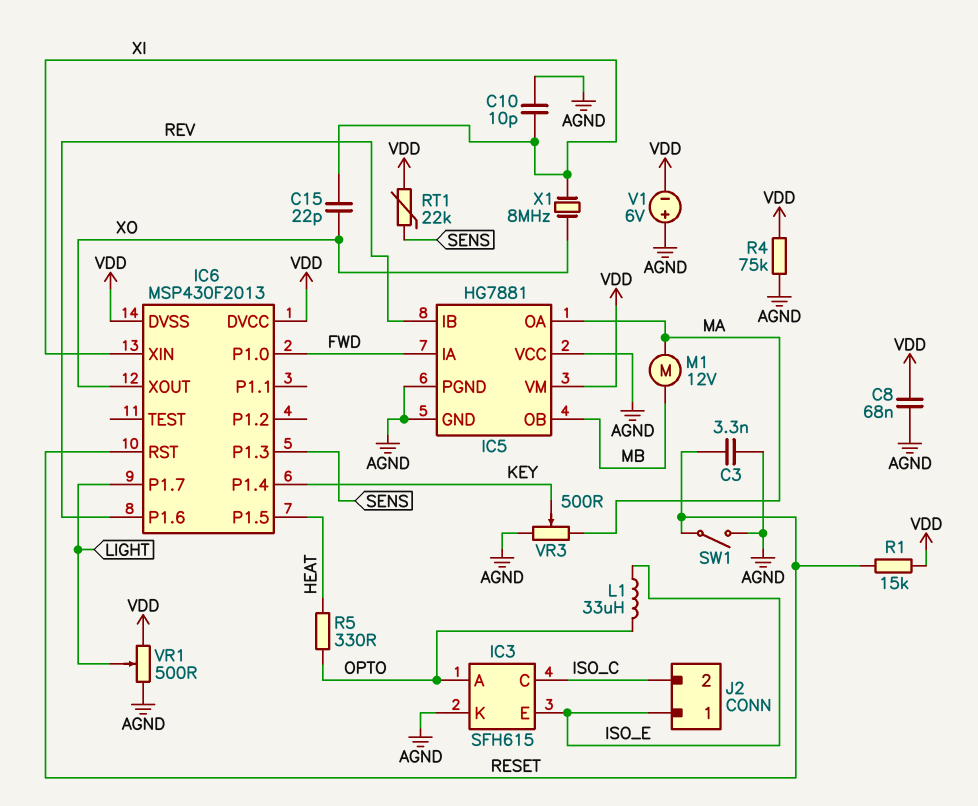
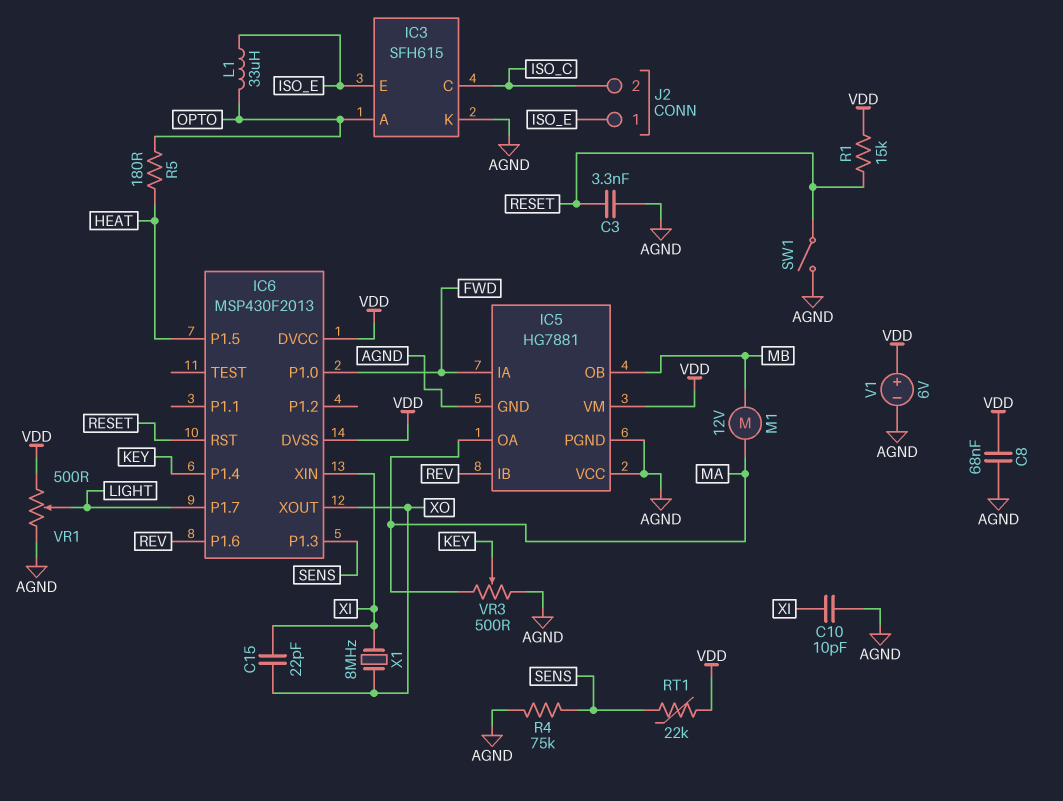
R4: 75k (AGND, VDD) -> 75k (AGND, SENS)
R5: 330 (HEAT, OPTO) -> 180 (HEAT, OPTO)
V1: 6V (plus AGND, minus VDD) -> 6V (plus VDD, minus AGND)

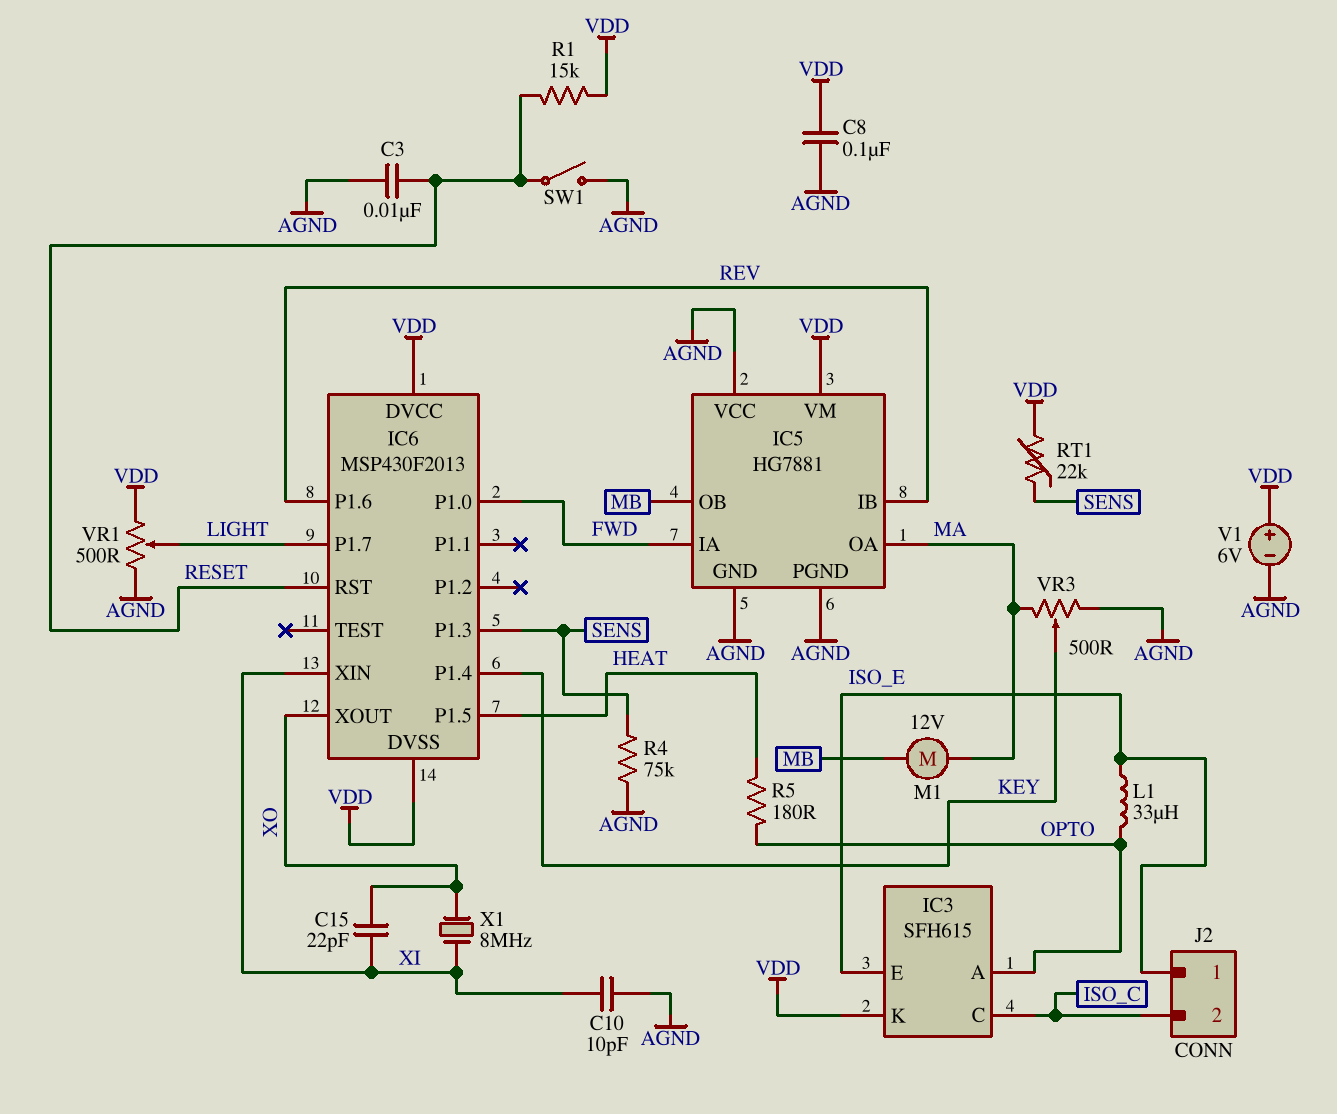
C3: 3.3nF (AGND, RESET) -> 10nF (AGND, RESET)
C8: 68nF (AGND, VDD) -> 100nF (AGND, VDD)
IC3 pin K: AGND -> VDD

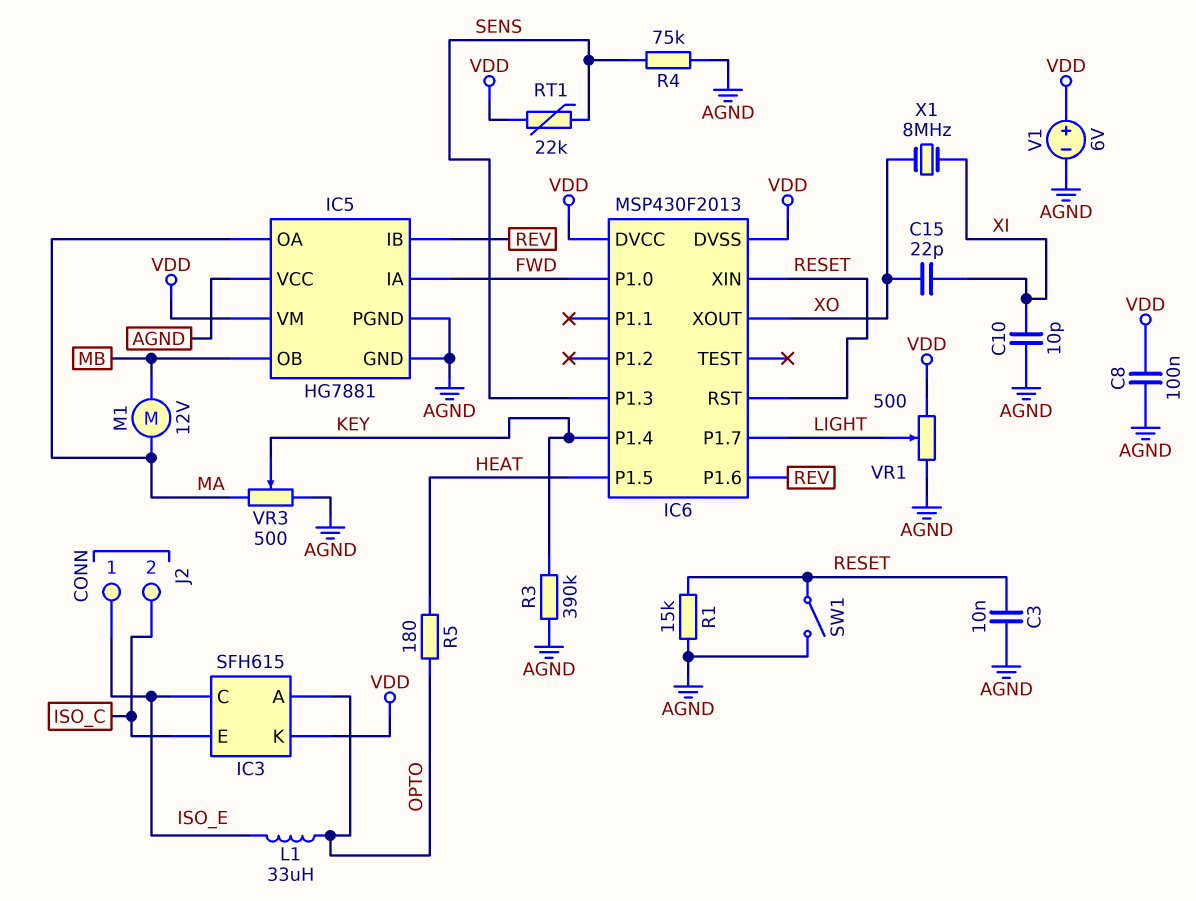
IC3 pin C: ISO_C -> ISO_E
IC3 pin E: ISO_E -> ISO_C
IC6 pin XIN: XI -> RESET
R1: 15k (RESET, VDD) -> 15k (AGND, RESET)
R3: none -> 390k (AGND, KEY)

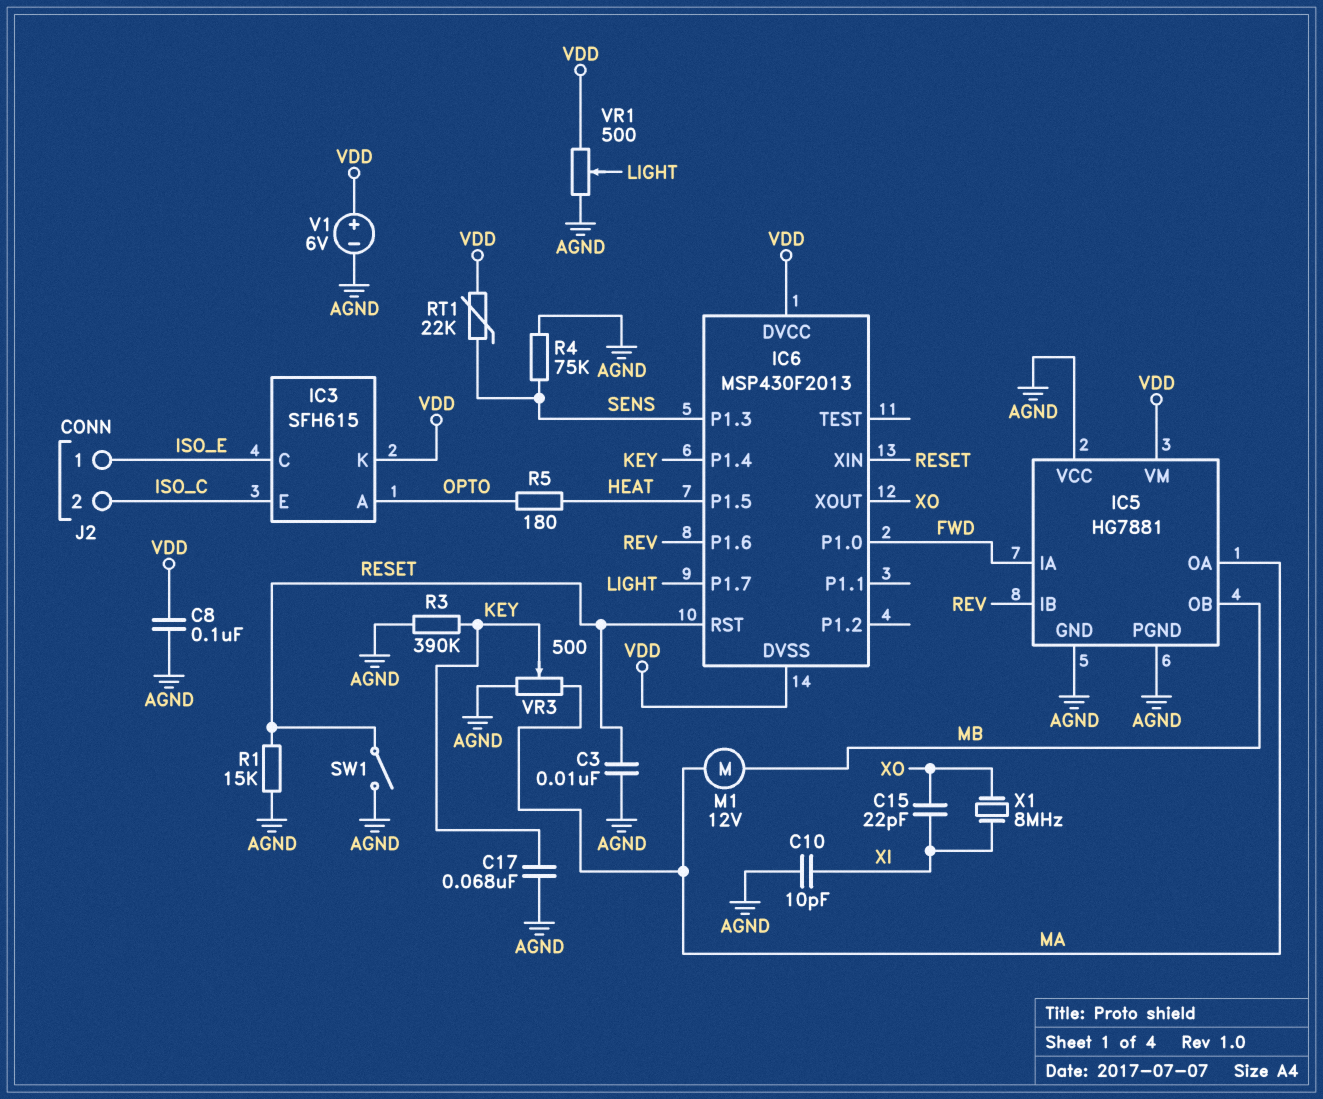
C17: none -> 68nF (AGND, KEY)
L1: 33uH (ISO_E, OPTO) -> none

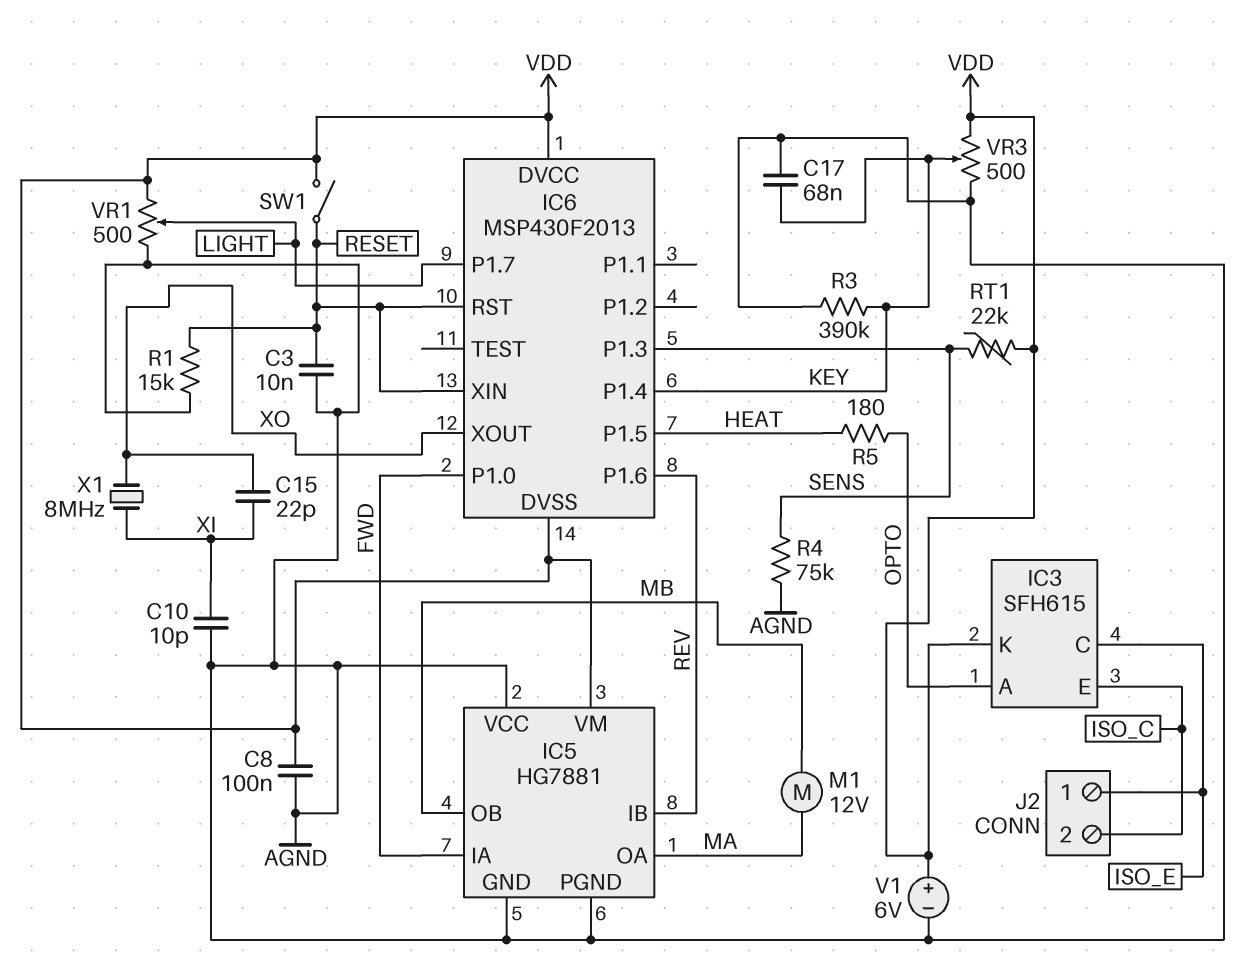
SW1: switch (AGND, RESET) -> switch (RESET, VDD)
VR3: 500 (AGND, MA, wiper KEY) -> 500 (AGND, VDD, wiper KEY)

